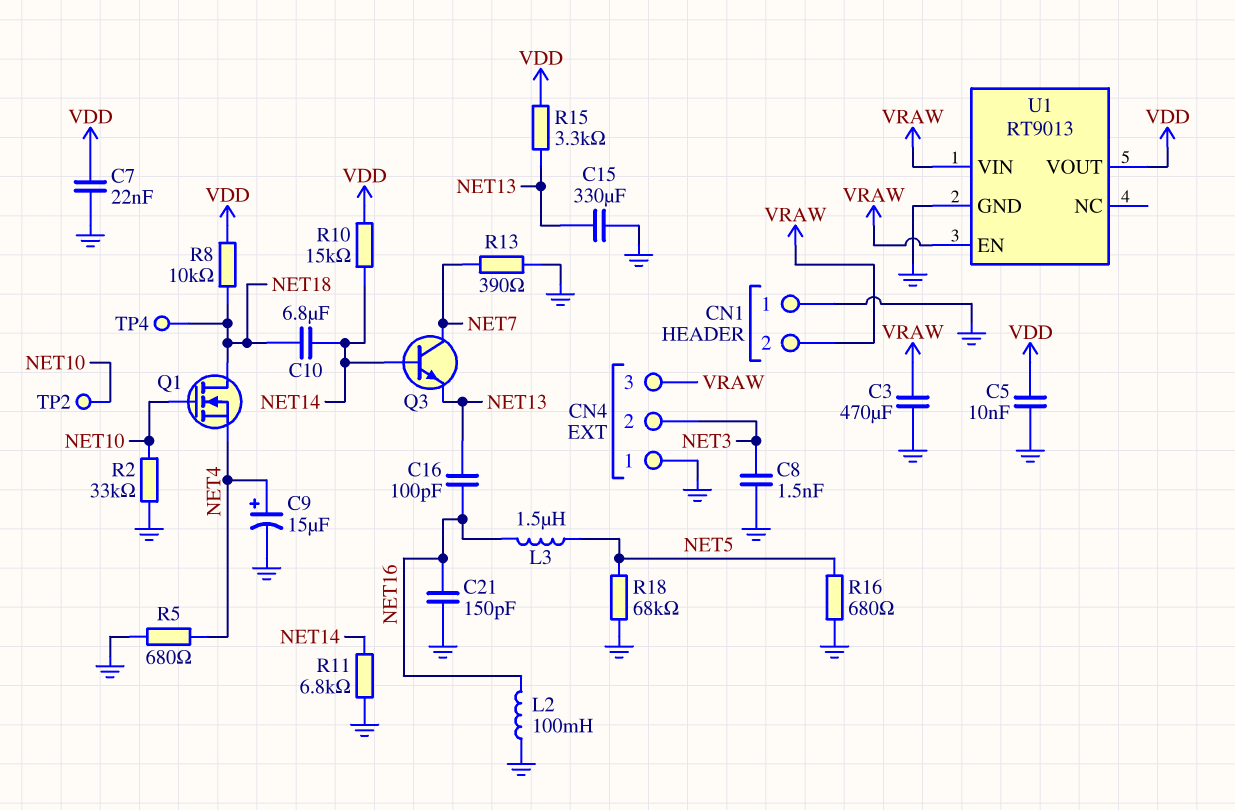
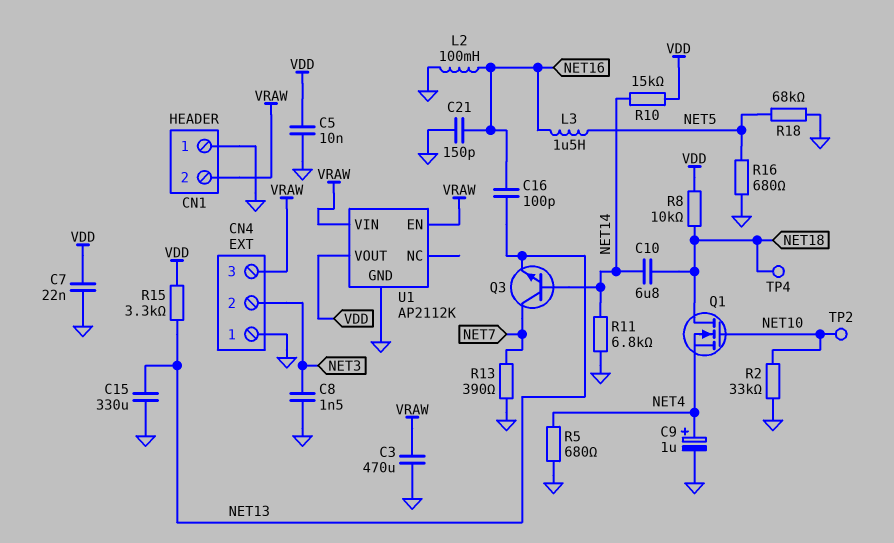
C9: 15uF (plus NET4, minus GND) -> 1uF (plus NET4, minus GND)
U1: RT9013 -> AP2112K

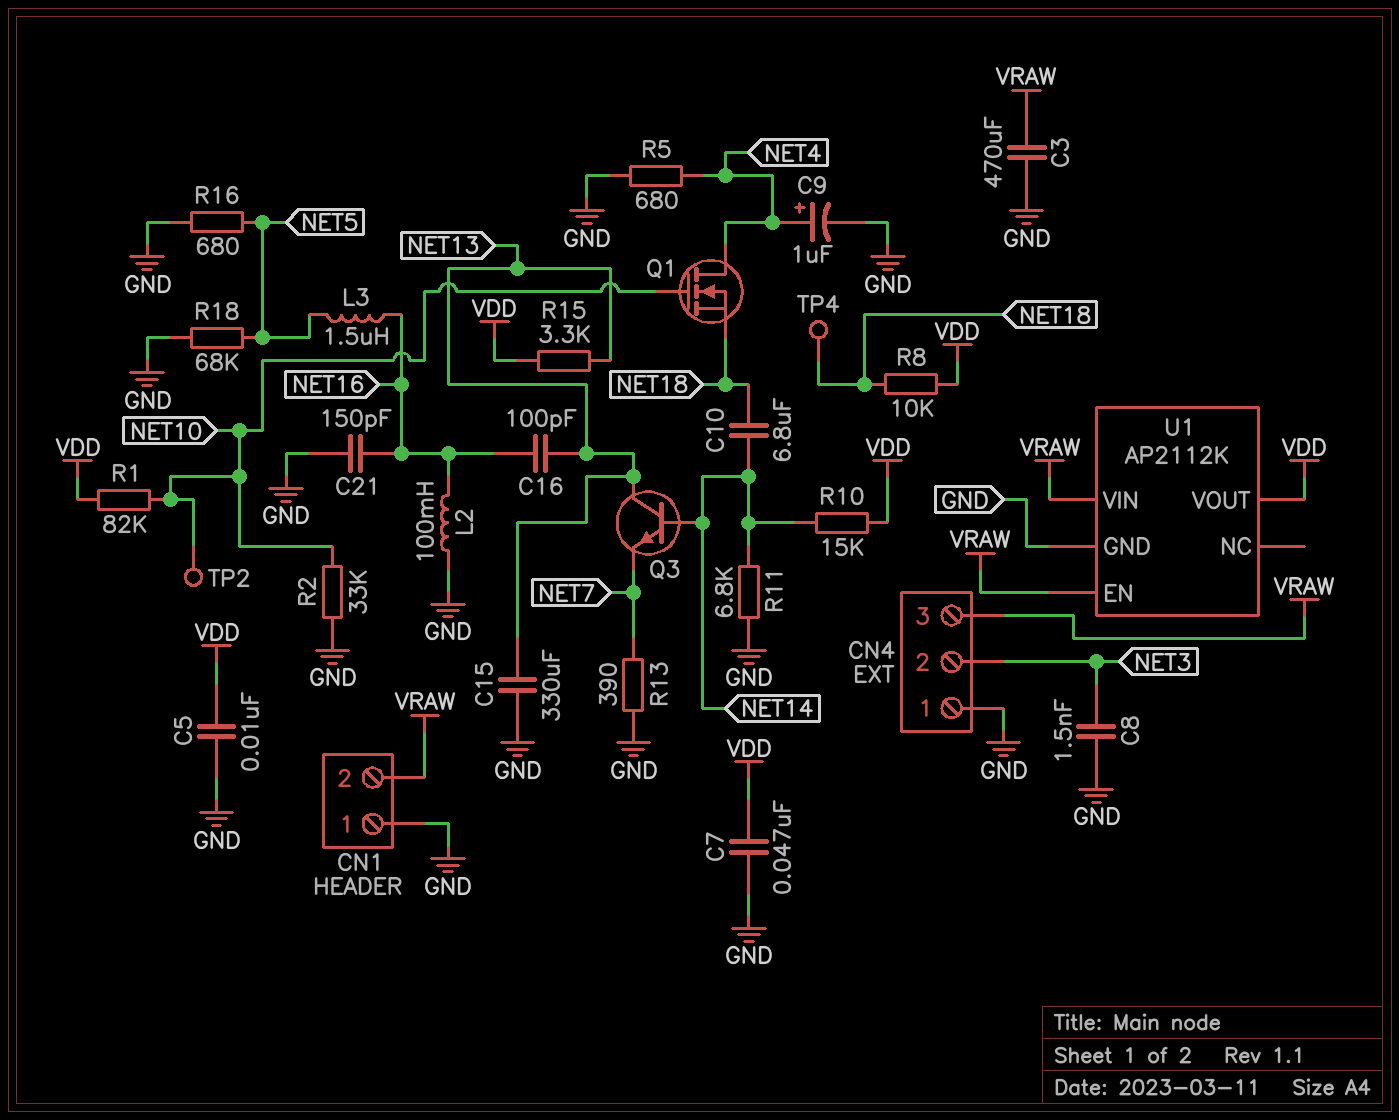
C7: 22nF (GND, VDD) -> 47nF (GND, VDD)
Q1: NMOS (G NET10, D NET18, S NET4) -> NMOS (G NET10, D NET4, S NET18)
Q3: NPN (B NET14, C NET7, E NET13) -> NPN (B NET14, C NET13, E NET7)
R1: none -> 82k (NET10, VDD)

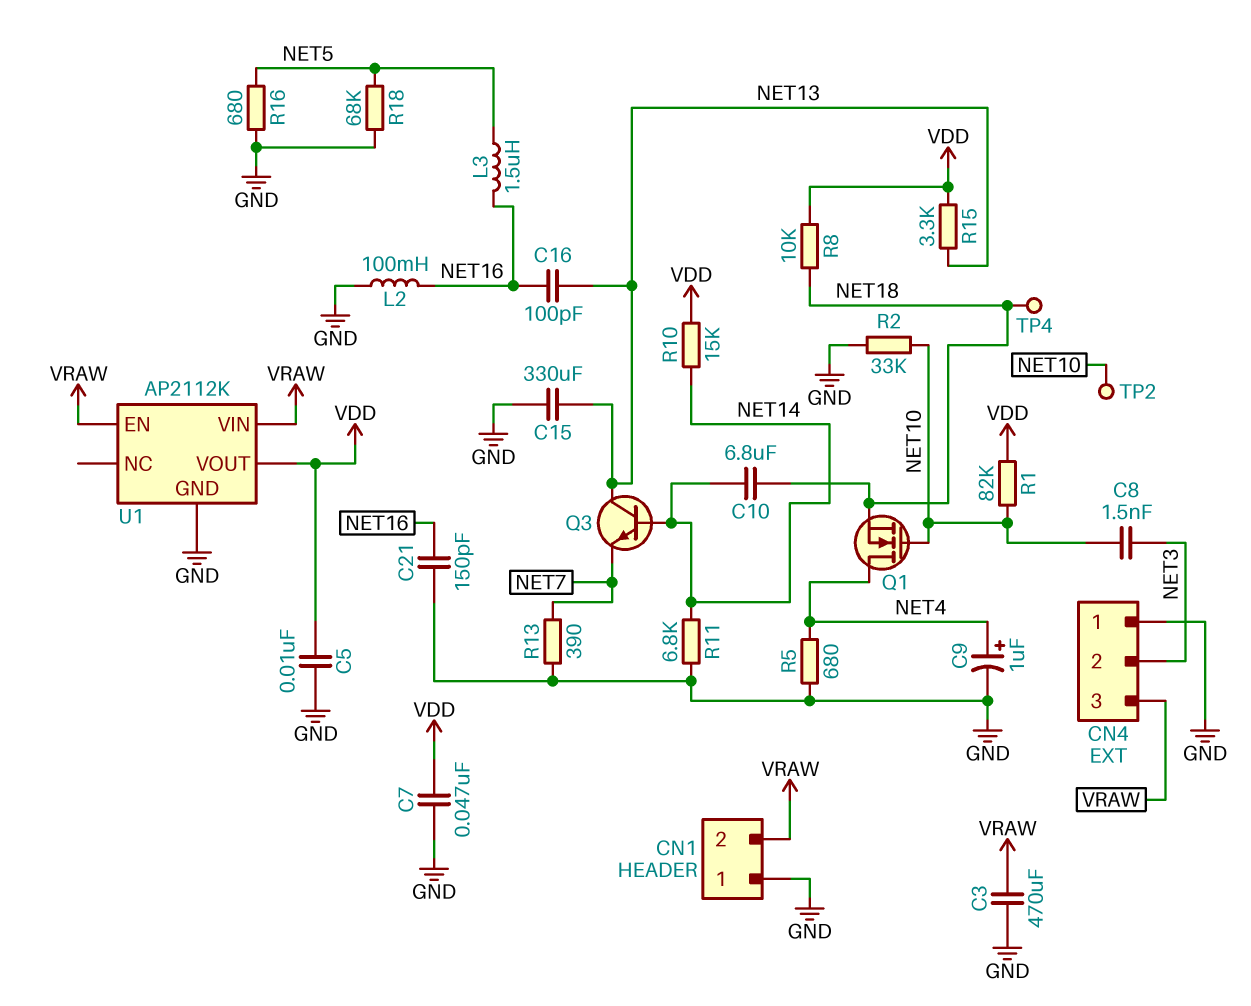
C8: 1.5nF (GND, NET3) -> 1.5nF (NET3, NET10)

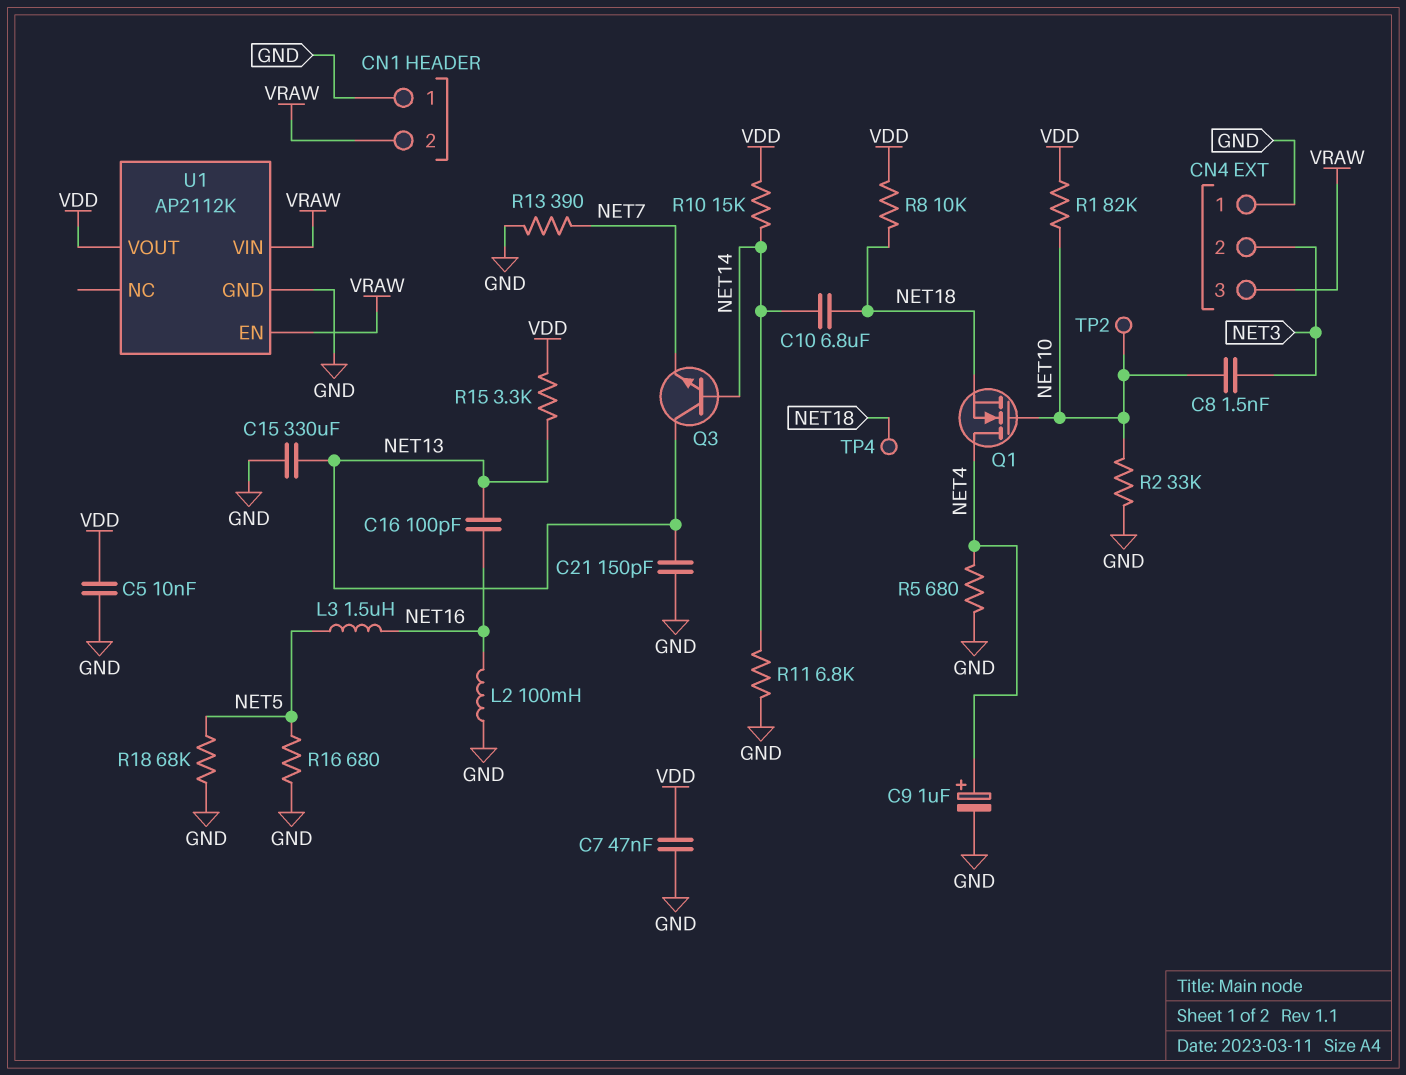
C3: 470uF (GND, VRAW) -> none
C21: 150pF (GND, NET16) -> 150pF (GND, NET13)

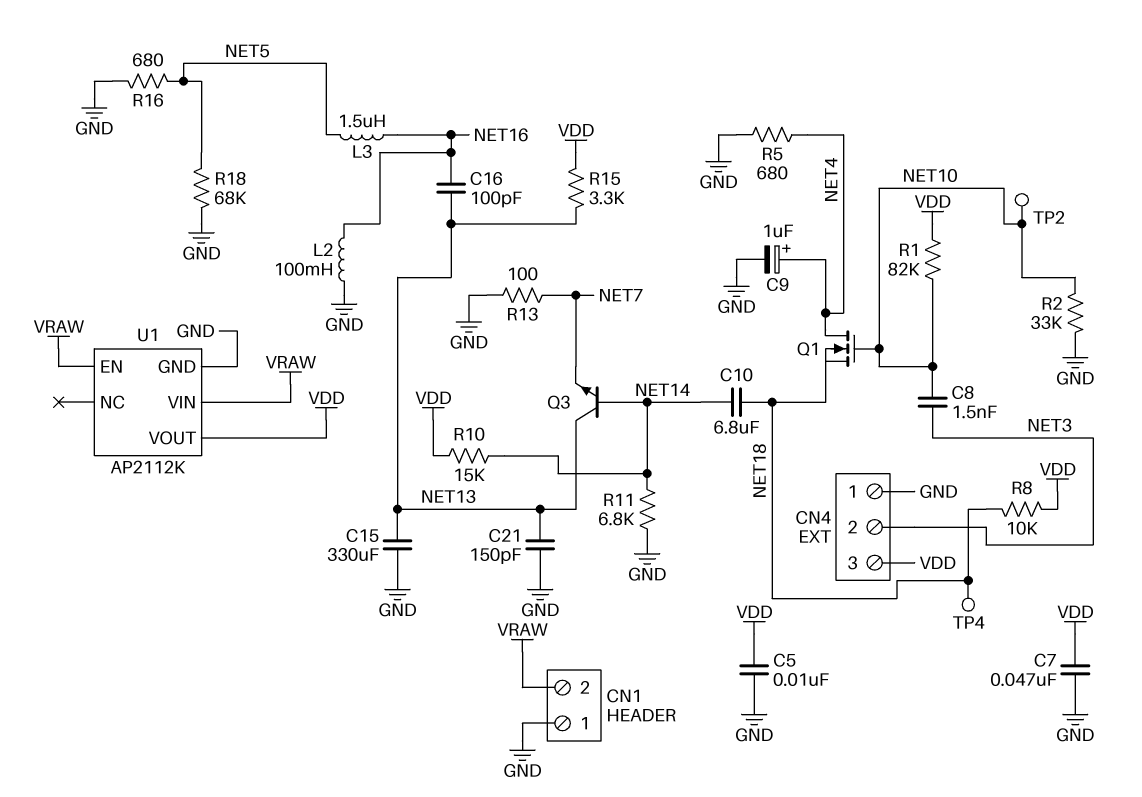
CN4 pin 3: VRAW -> VDD
R13: 390 (GND, NET7) -> 100 (GND, NET7)

